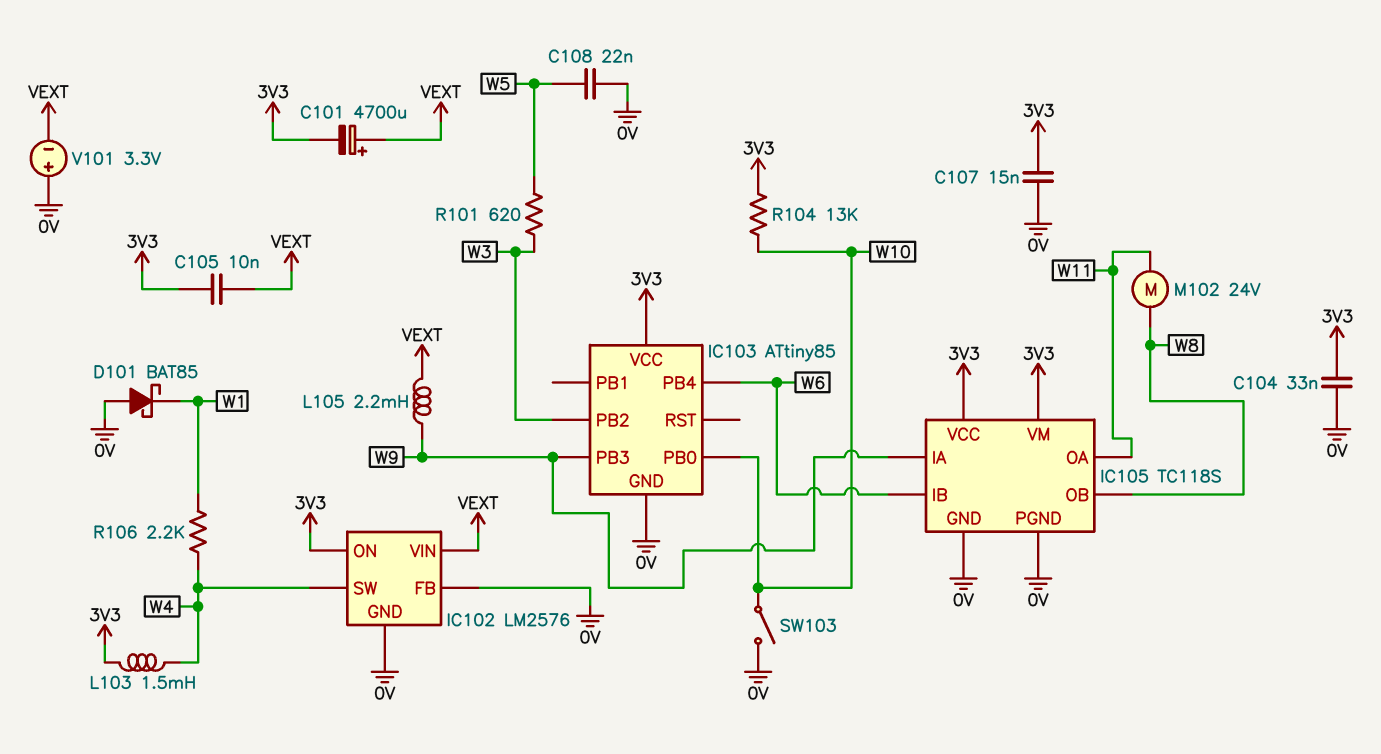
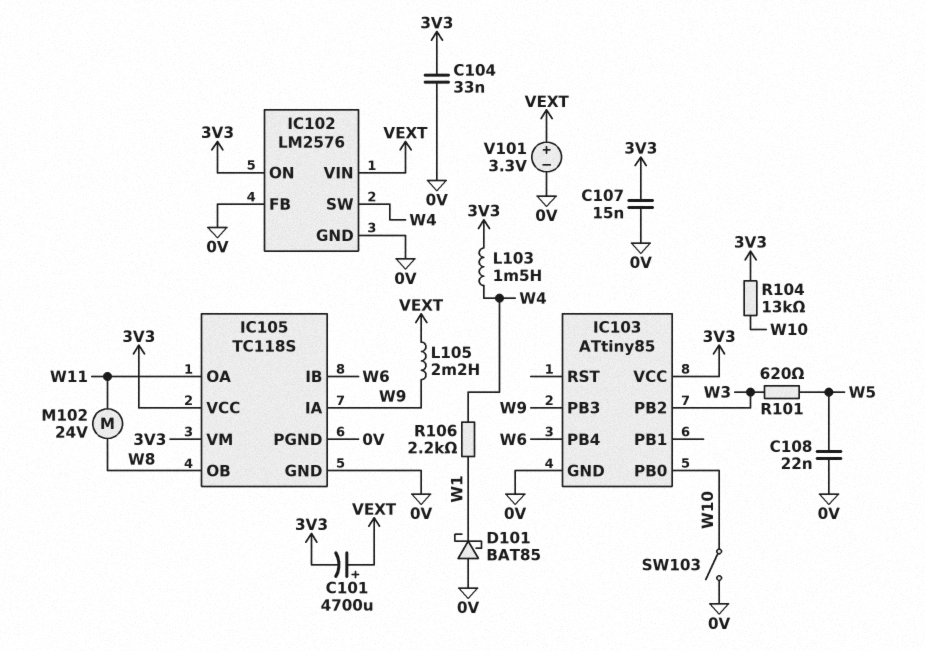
C105: 10nF (3V3, VEXT) -> none
V101: 3.3V (plus 0V, minus VEXT) -> 3.3V (plus VEXT, minus 0V)

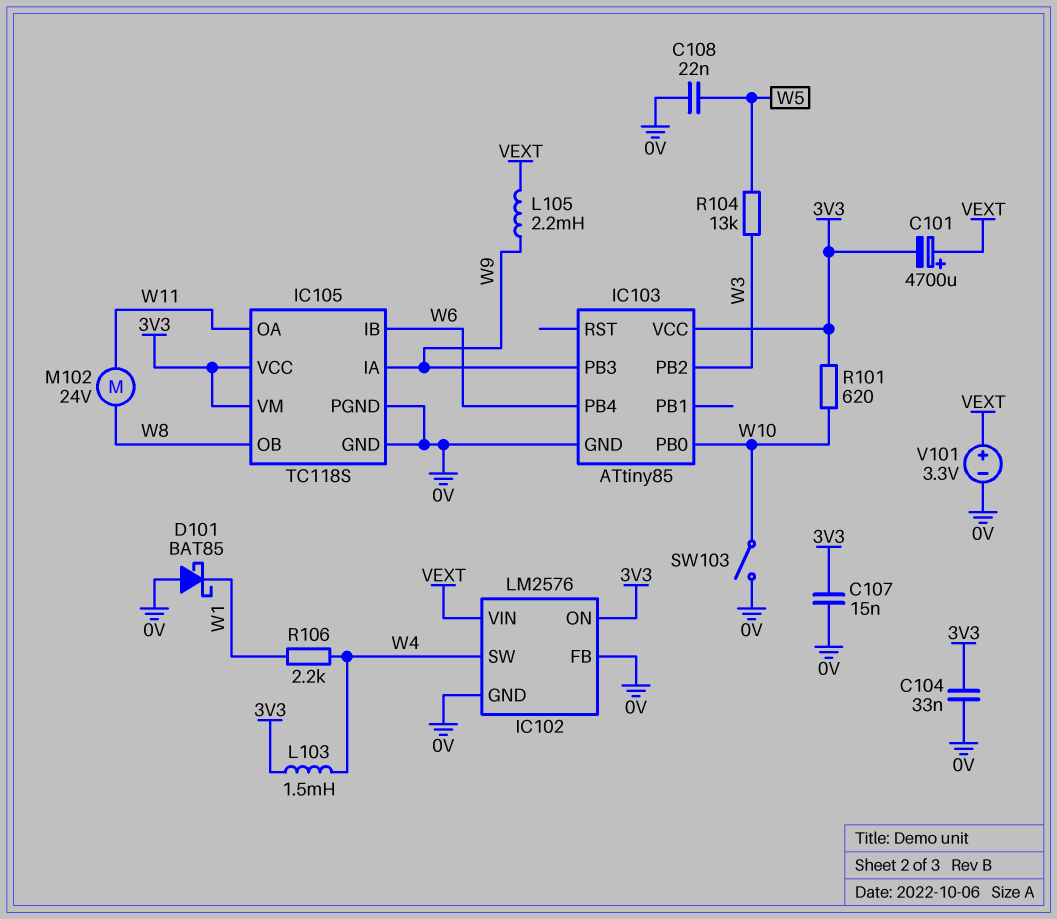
R101: 620 (W3, W5) -> 620 (3V3, W10)
R104: 13k (3V3, W10) -> 13k (W3, W5)

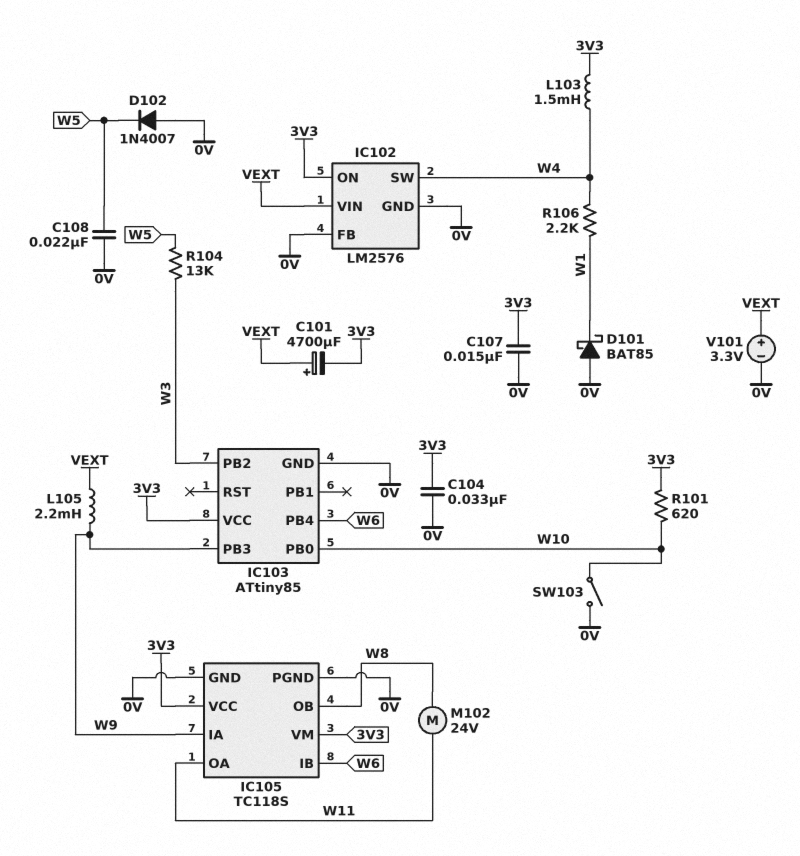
D102: none -> diode 1N4007 (A 0V, K W5)

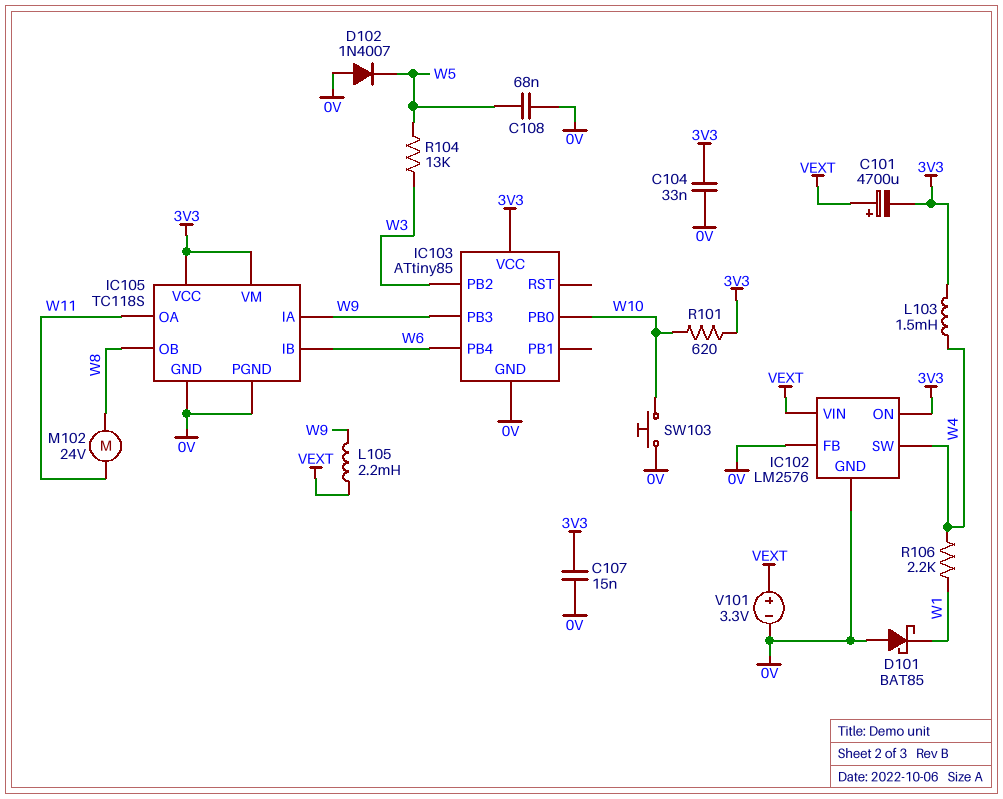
C108: 22nF (0V, W5) -> 68nF (0V, W5)
SW103: switch (0V, W10) -> button (0V, W10)

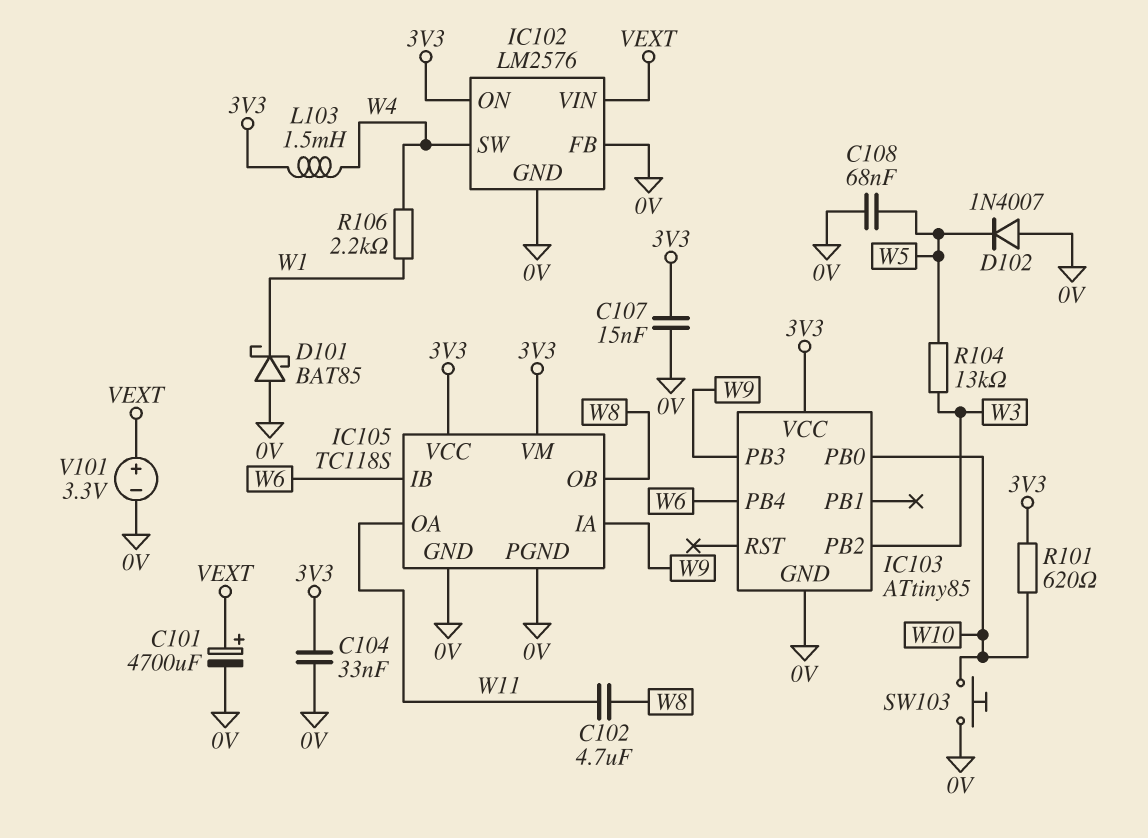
C101: 4700uF (plus VEXT, minus 3V3) -> 4700uF (plus VEXT, minus 0V)
C102: none -> 4.7uF (W8, W11)
L105: 2.2mH (VEXT, W9) -> none
M102: motor 24V (W8, W11) -> none

